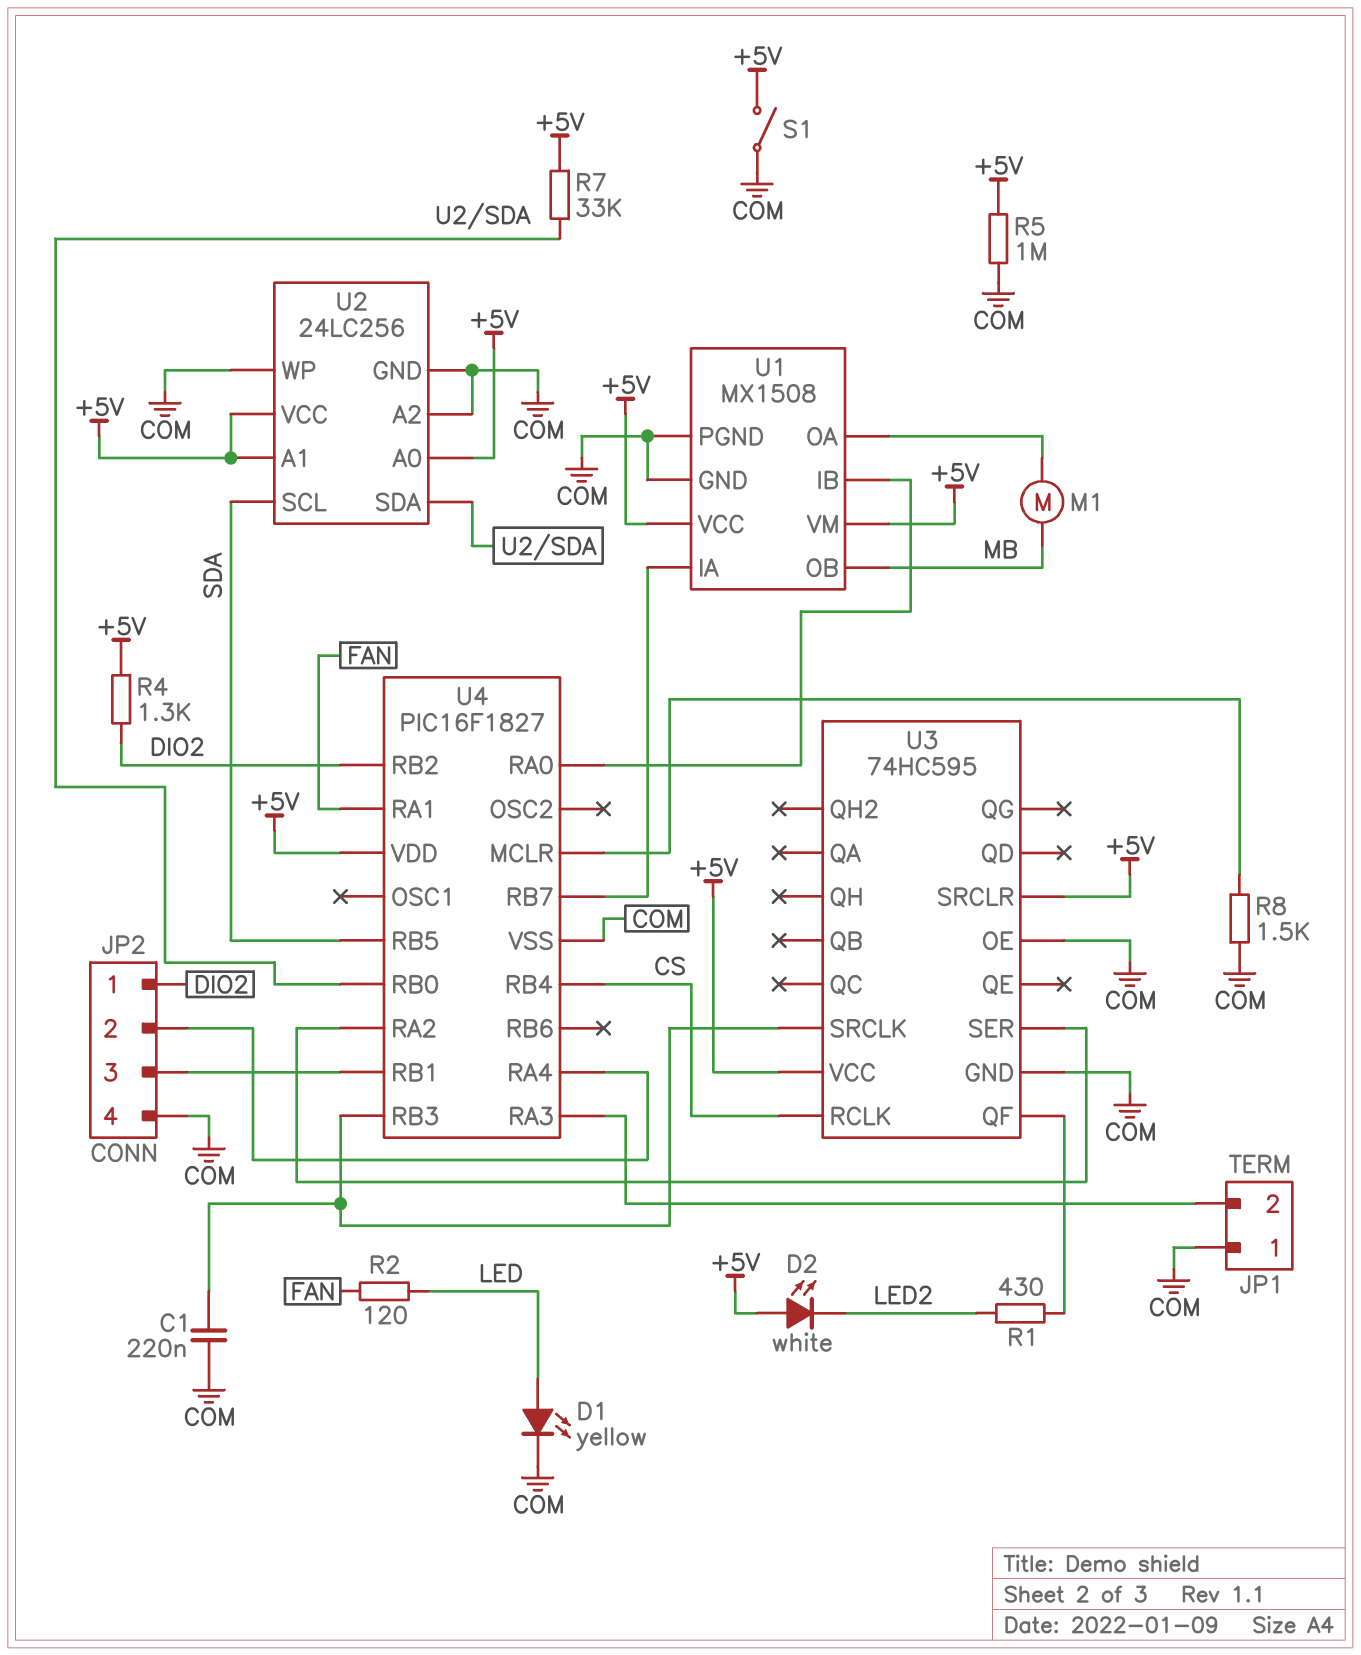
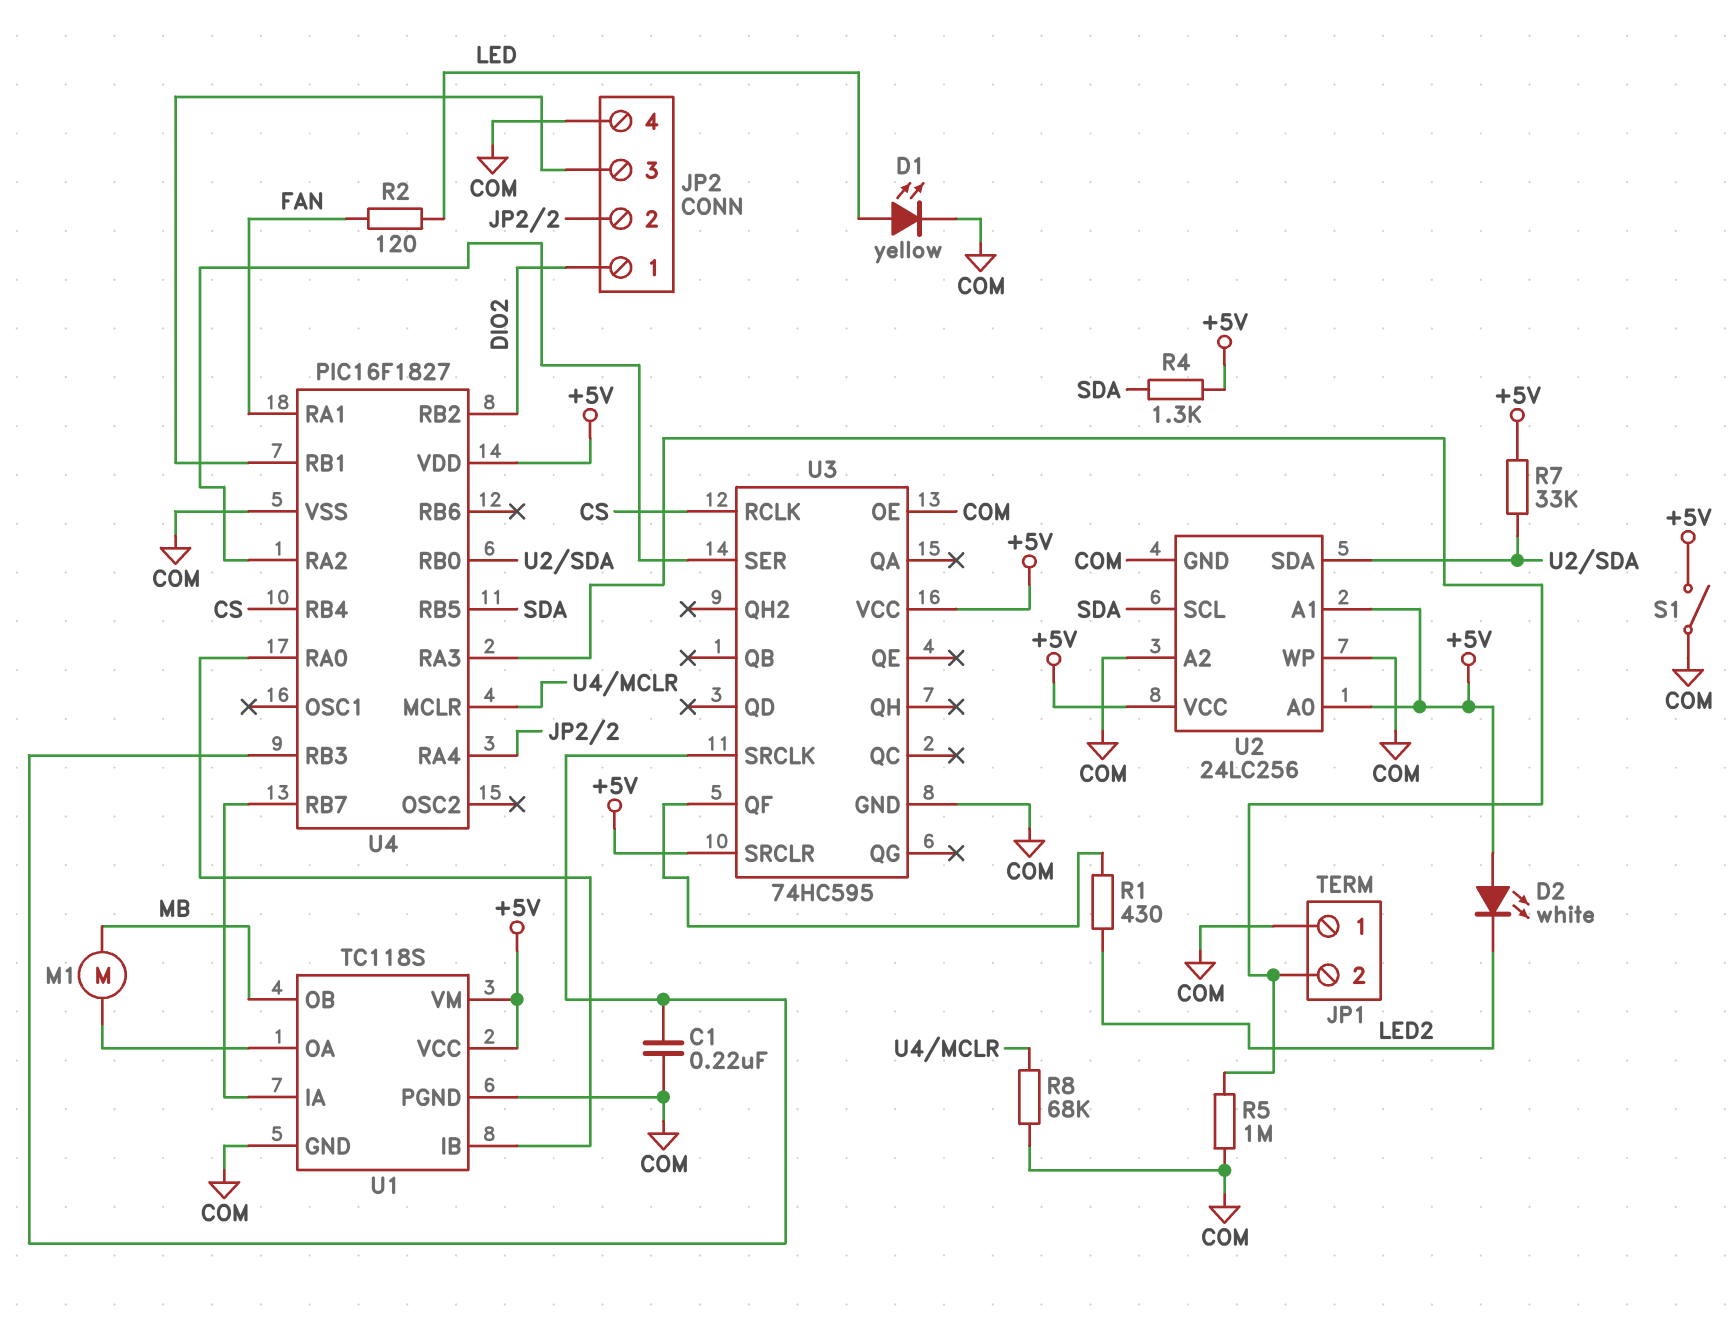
R4: 1.3k (+5V, DIO2) -> 1.3k (+5V, SDA)
R5: 1M (+5V, COM) -> 1M (COM, JP1/2)
R8: 1.5k (COM, U4/MCLR) -> 68k (COM, U4/MCLR)
U1: MX1508 -> TC118S

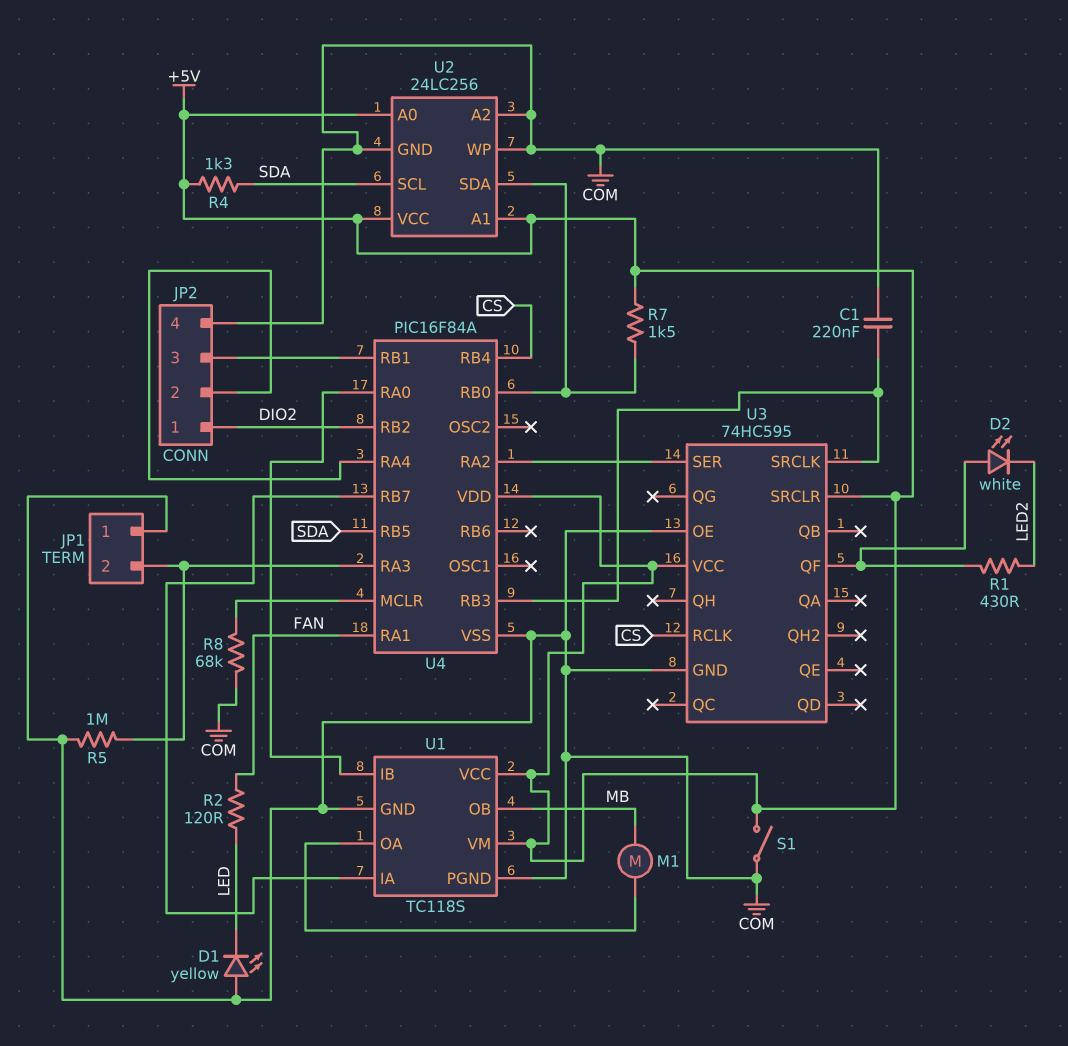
D1: LED yellow (A LED, K COM) -> LED yellow (A COM, K LED)
D2: LED white (A +5V, K LED2) -> LED white (A U3/QF, K LED2)
R7: 33k (+5V, U2/SDA) -> 1.5k (+5V, U2/SDA)
U4: PIC16F1827 -> PIC16F84A

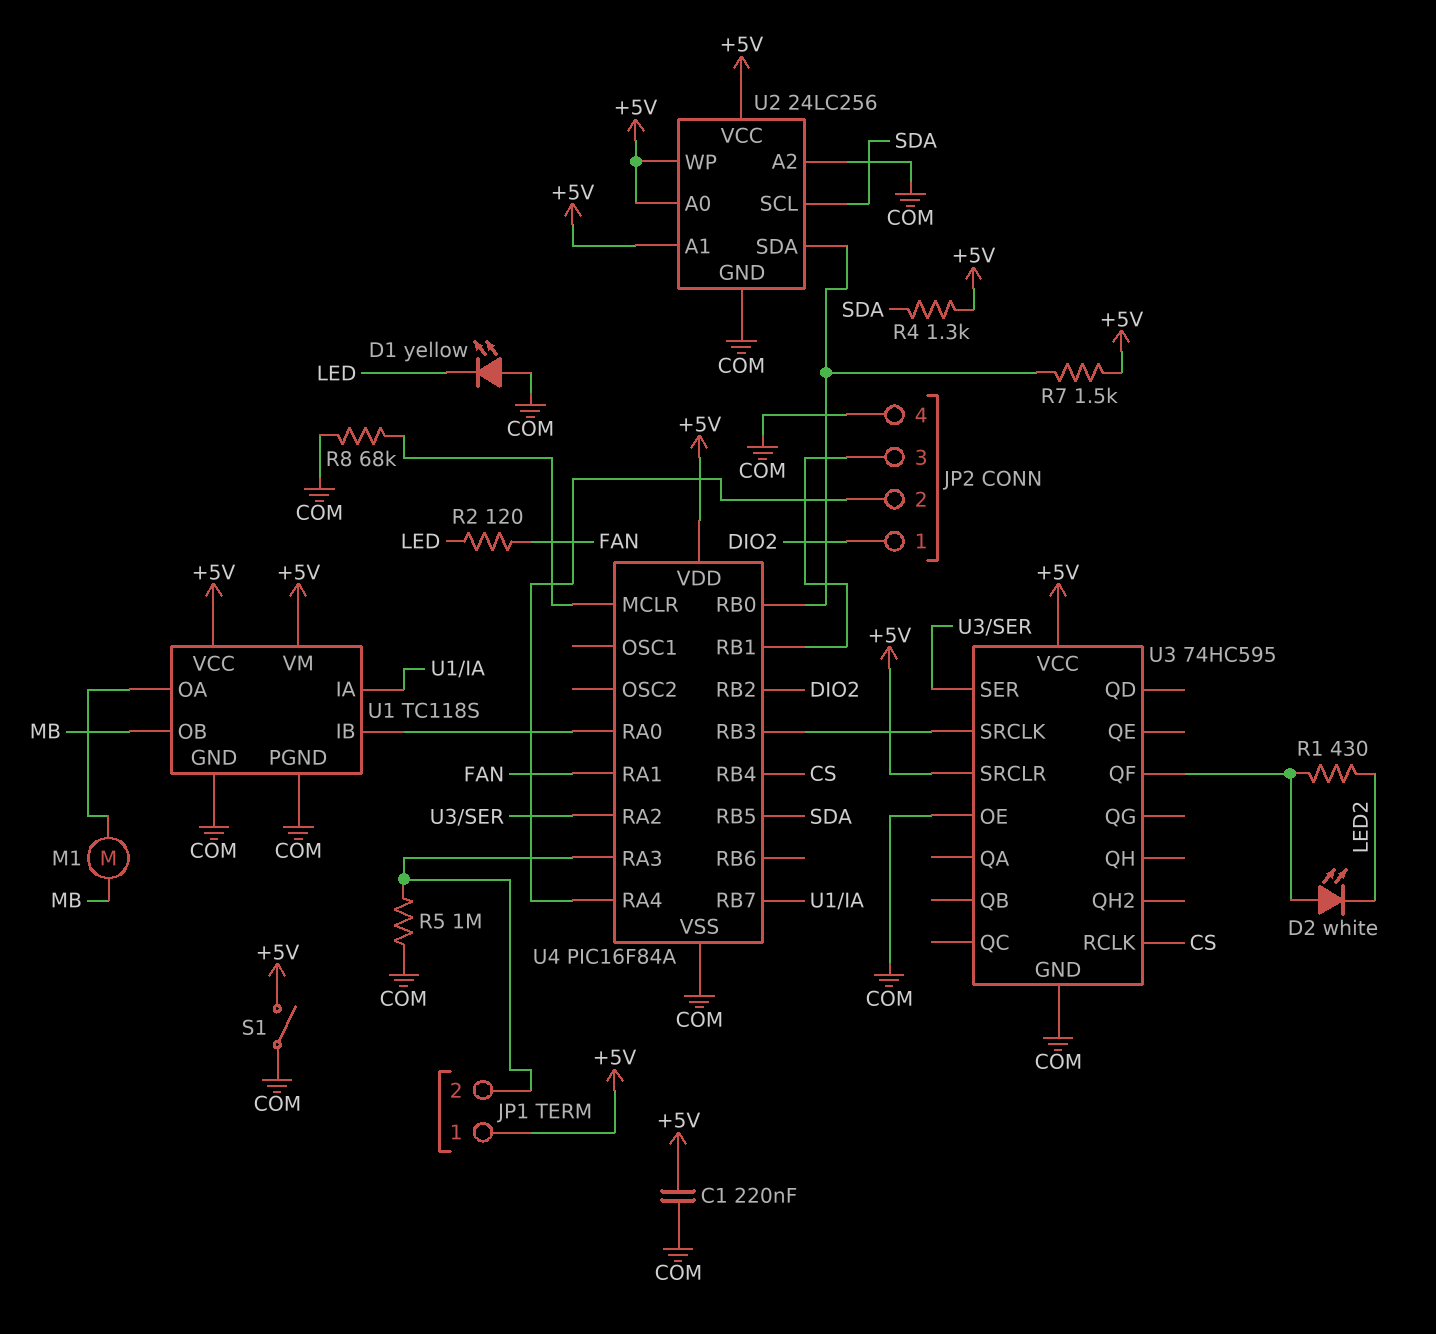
C1: 220nF (COM, U3/SRCLK) -> 220nF (+5V, COM)
JP1 pin 1: COM -> +5V
U2 pin WP: COM -> +5V

